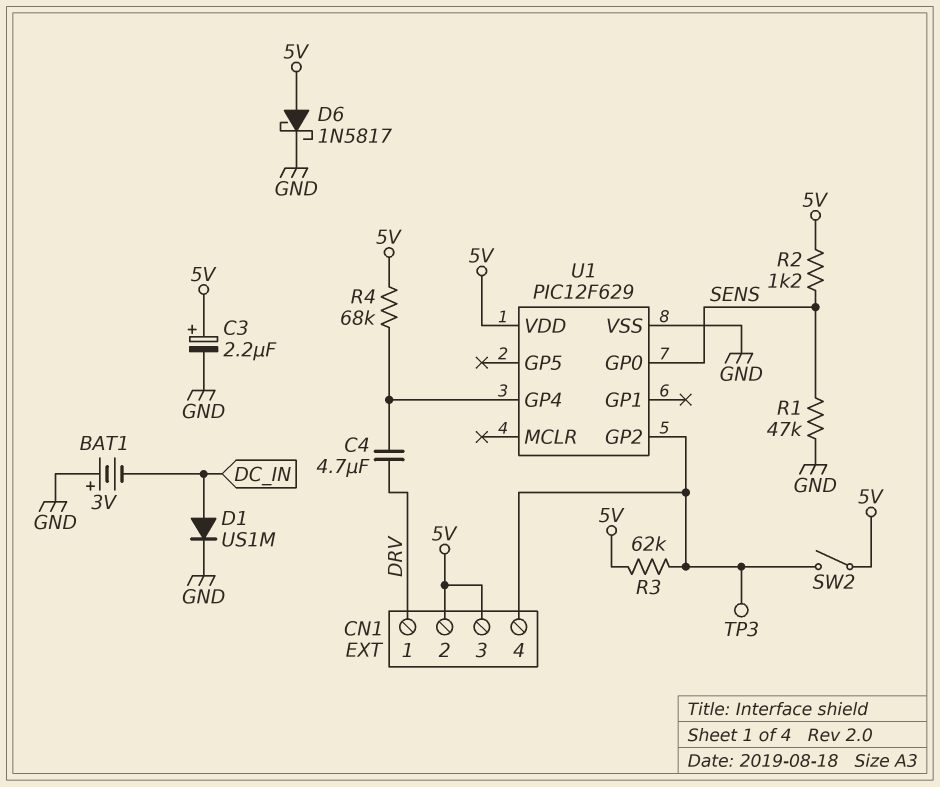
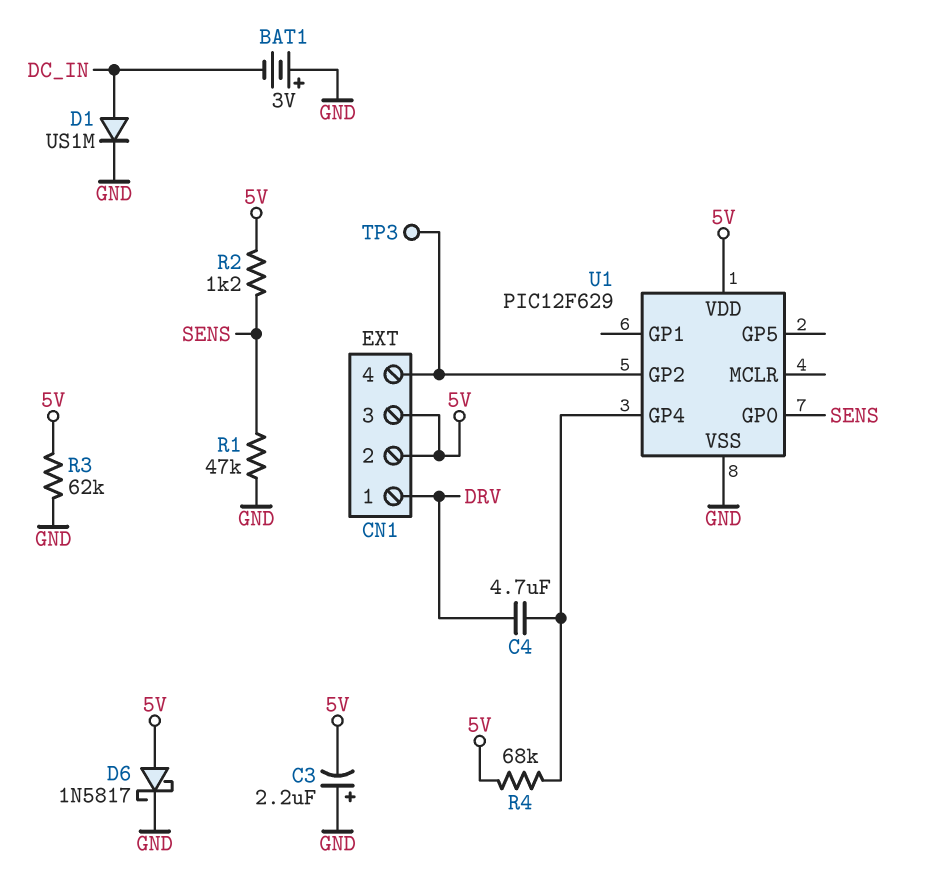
C3: 2.2uF (plus 5V, minus GND) -> 2.2uF (plus GND, minus 5V)
R3: 62k (5V, CN1/4) -> 62k (5V, GND)
SW2: switch (5V, CN1/4) -> none

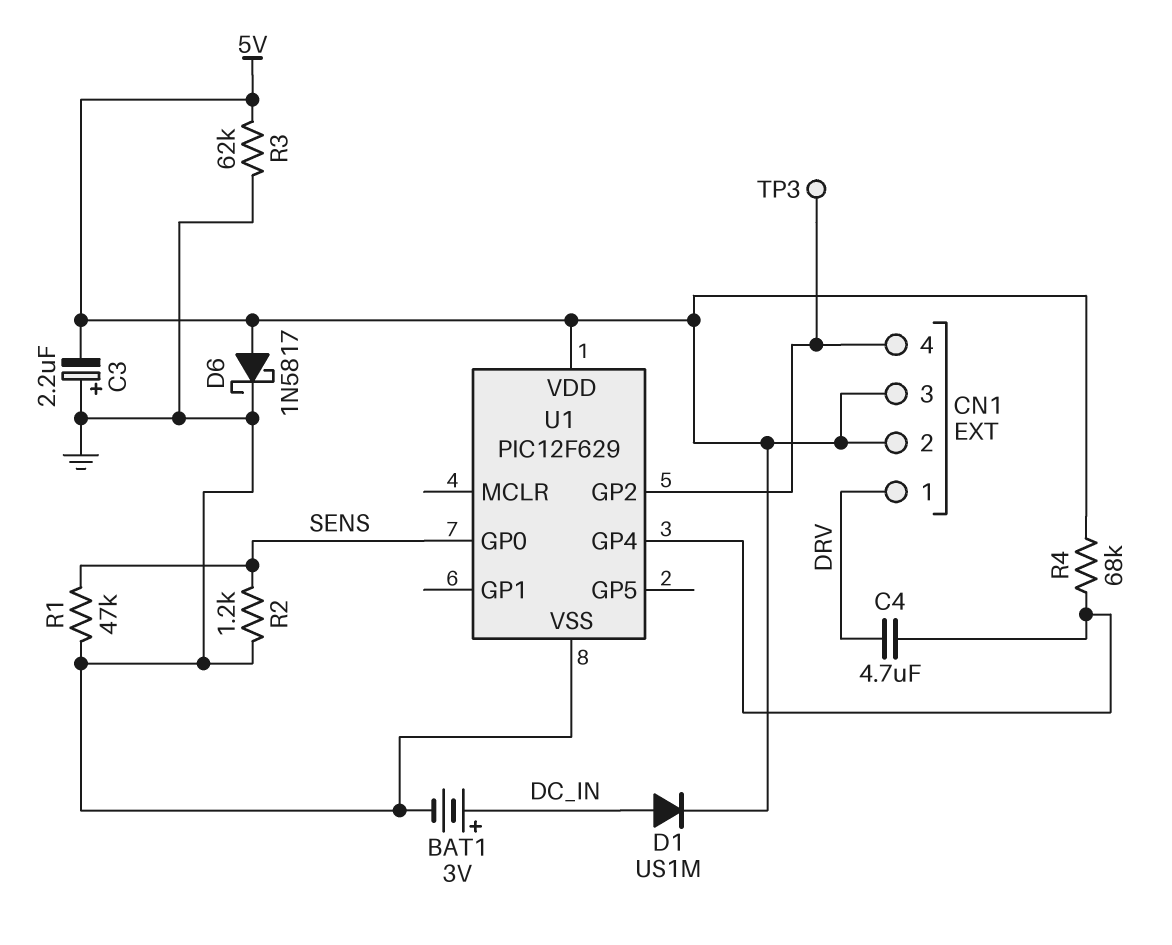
BAT1: 3V (plus GND, minus DC_IN) -> 3V (plus DC_IN, minus GND)
D1: diode US1M (A DC_IN, K GND) -> diode US1M (A DC_IN, K 5V)
R2: 1.2k (5V, SENS) -> 1.2k (GND, SENS)

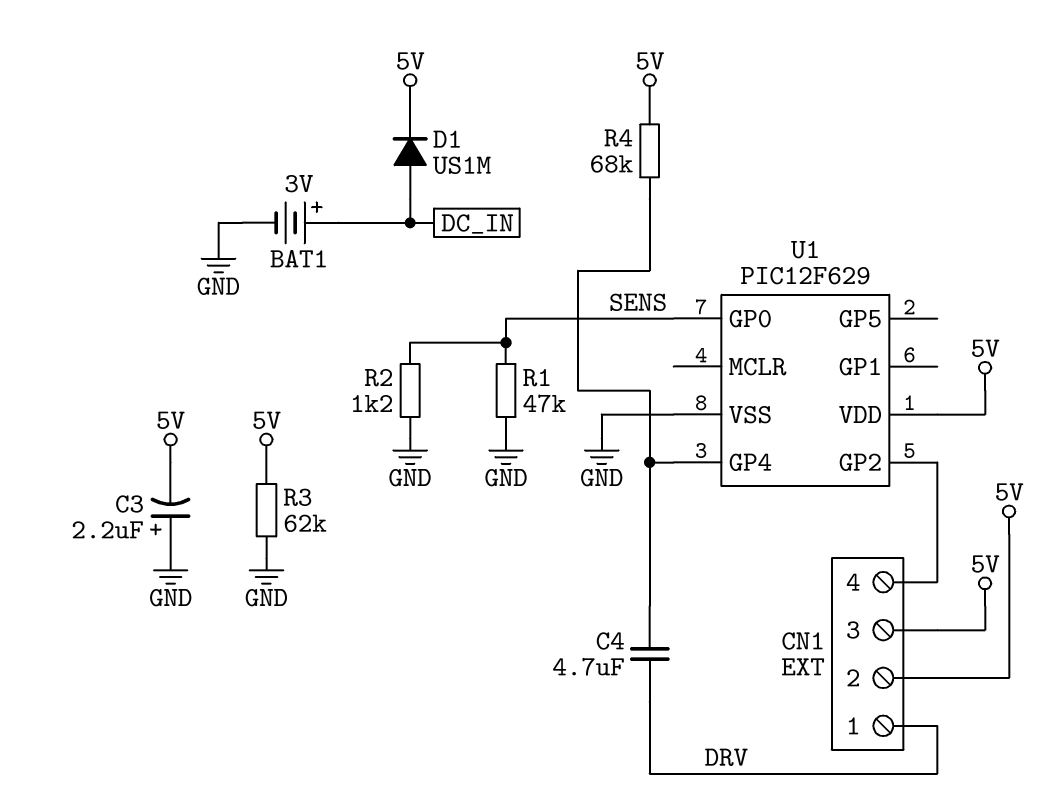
D6: schottky 1N5817 (A 5V, K GND) -> none
TP3: test point (CN1/4) -> none

